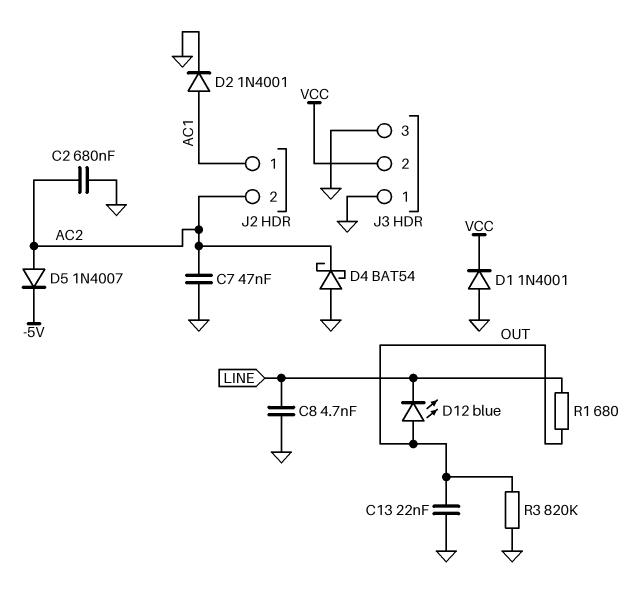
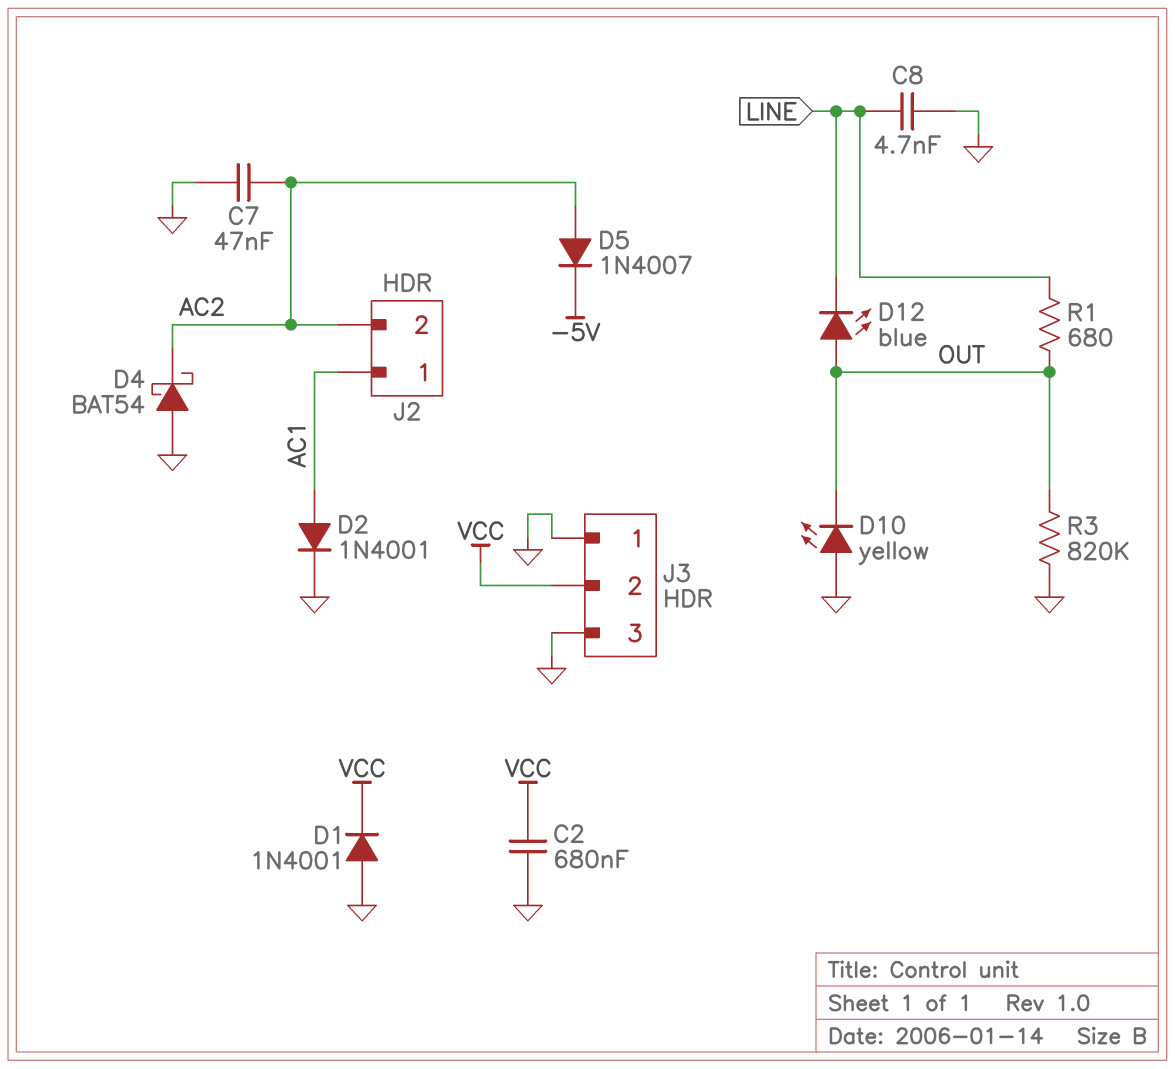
C2: 680nF (AC2, GND) -> 680nF (GND, VCC)
C13: 22nF (GND, OUT) -> none
D10: none -> LED yellow (A GND, K OUT)

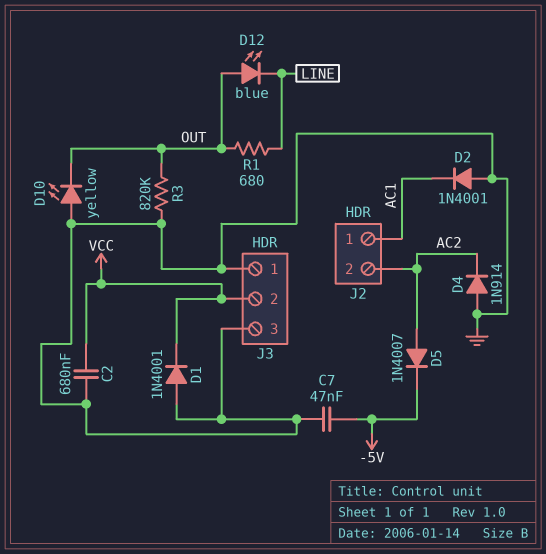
C7: 47nF (AC2, GND) -> 47nF (-5V, GND)
C8: 4.7nF (GND, LINE) -> none
D2: diode 1N4001 (A AC1, K GND) -> diode 1N4001 (A GND, K AC1)
D4: schottky BAT54 (A GND, K AC2) -> diode 1N914 (A GND, K AC2)

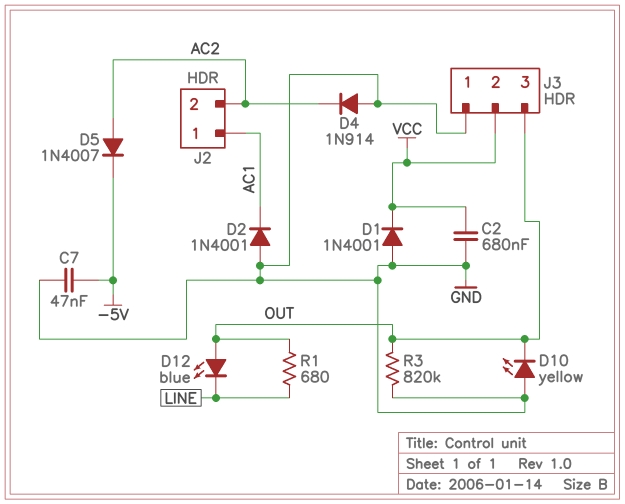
J3 pin 3: GND -> OUT

